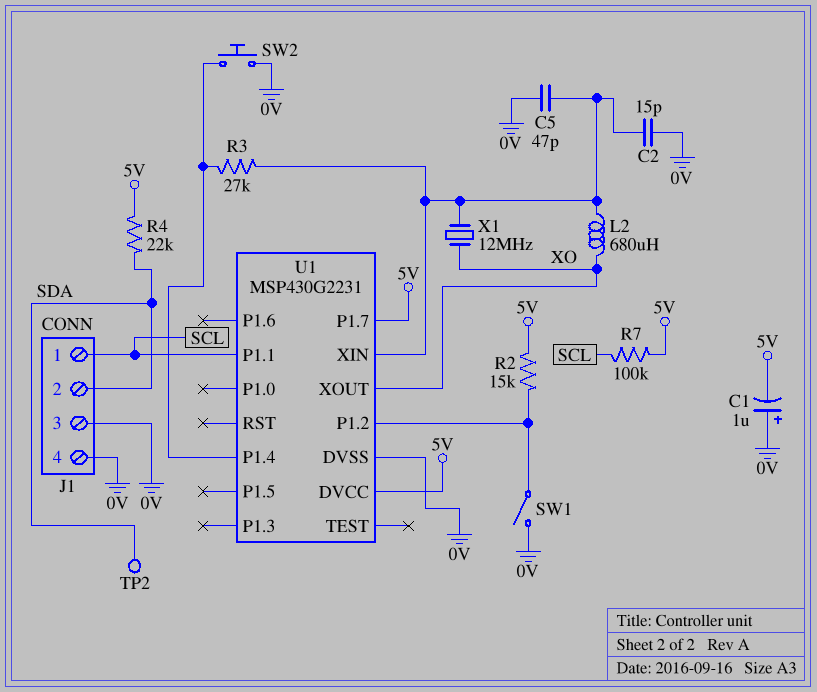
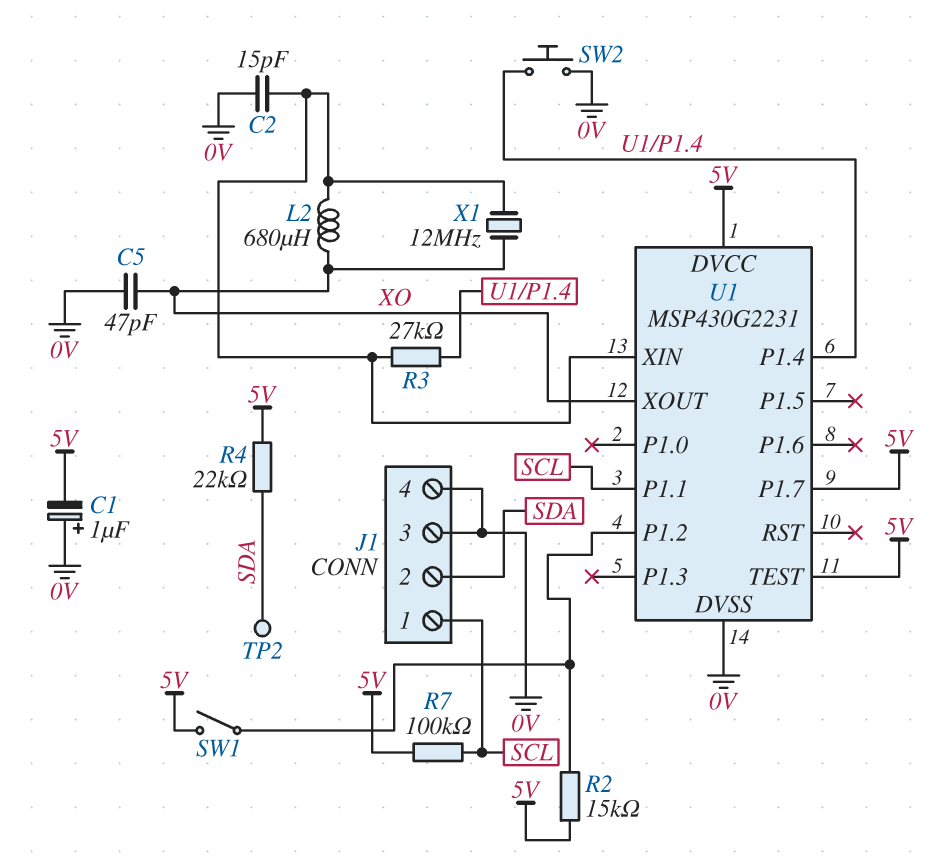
C5: 47pF (0V, U1/XIN) -> 47pF (0V, XO)
SW1: switch (0V, U1/P1.2) -> switch (5V, U1/P1.2)
U1 pin TEST: none -> 5V

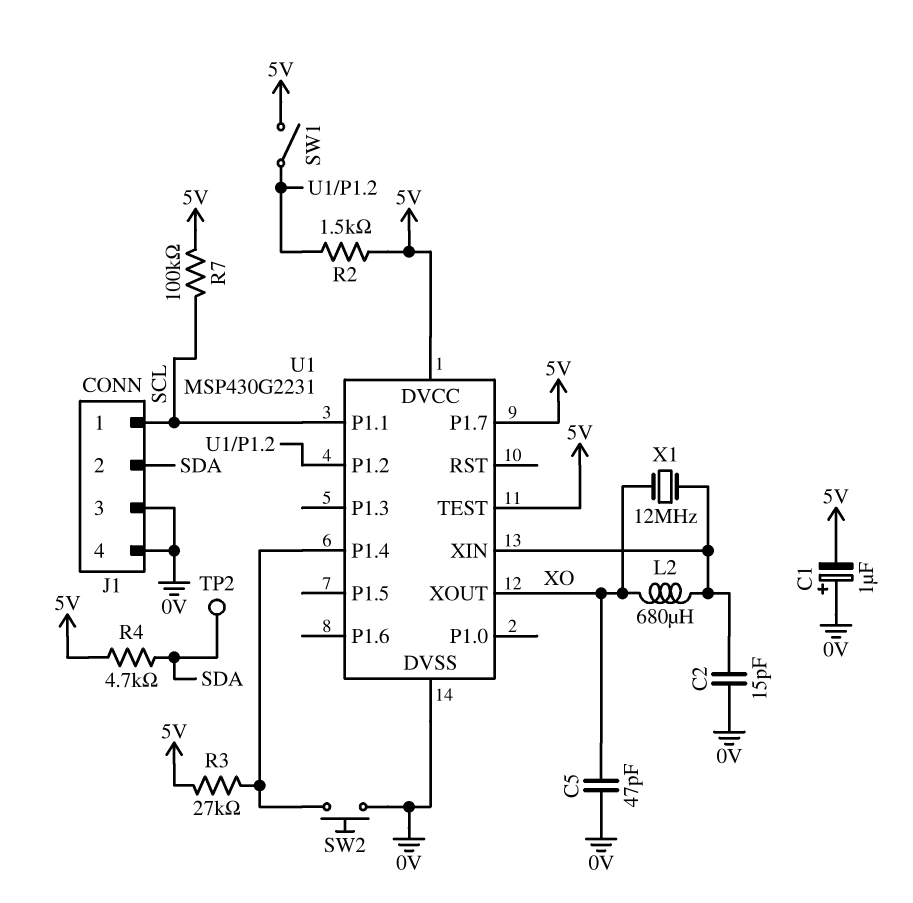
R2: 15k (5V, U1/P1.2) -> 1.5k (5V, U1/P1.2)
R3: 27k (U1/P1.4, U1/XIN) -> 27k (5V, U1/P1.4)
R4: 22k (5V, SDA) -> 4.7k (5V, SDA)

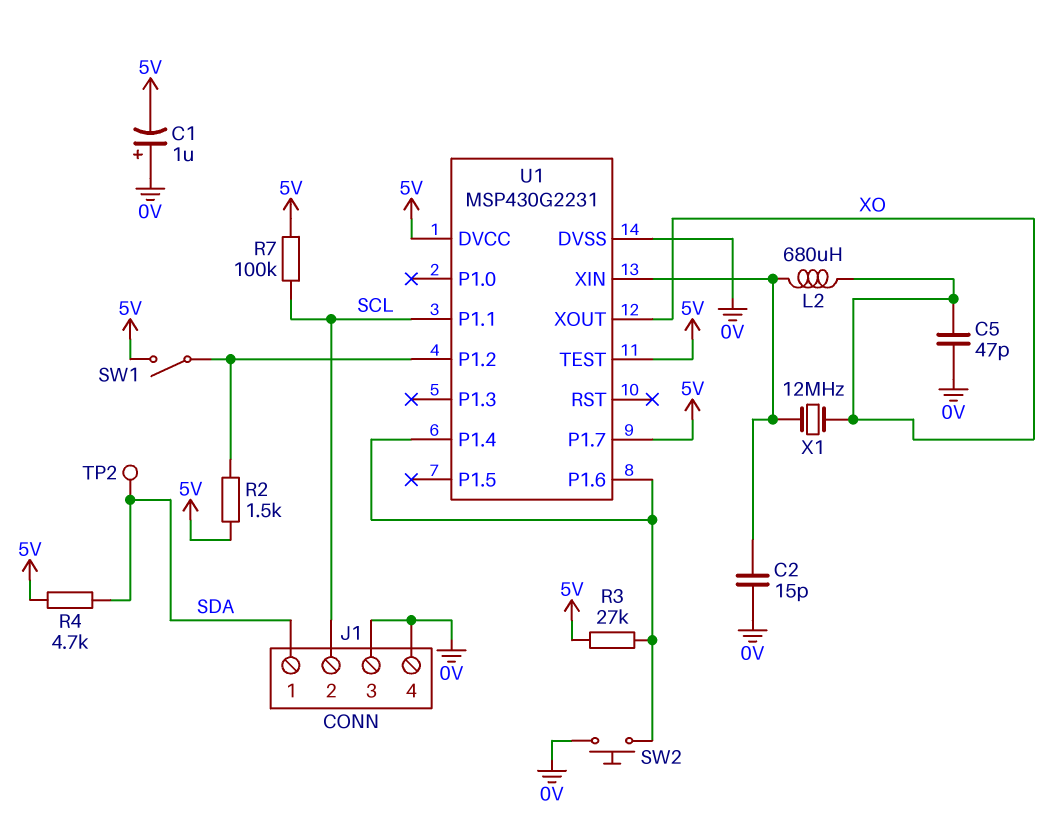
J1 pin 1: SCL -> SDA
J1 pin 2: SDA -> SCL
U1 pin P1.6: none -> U1/P1.4

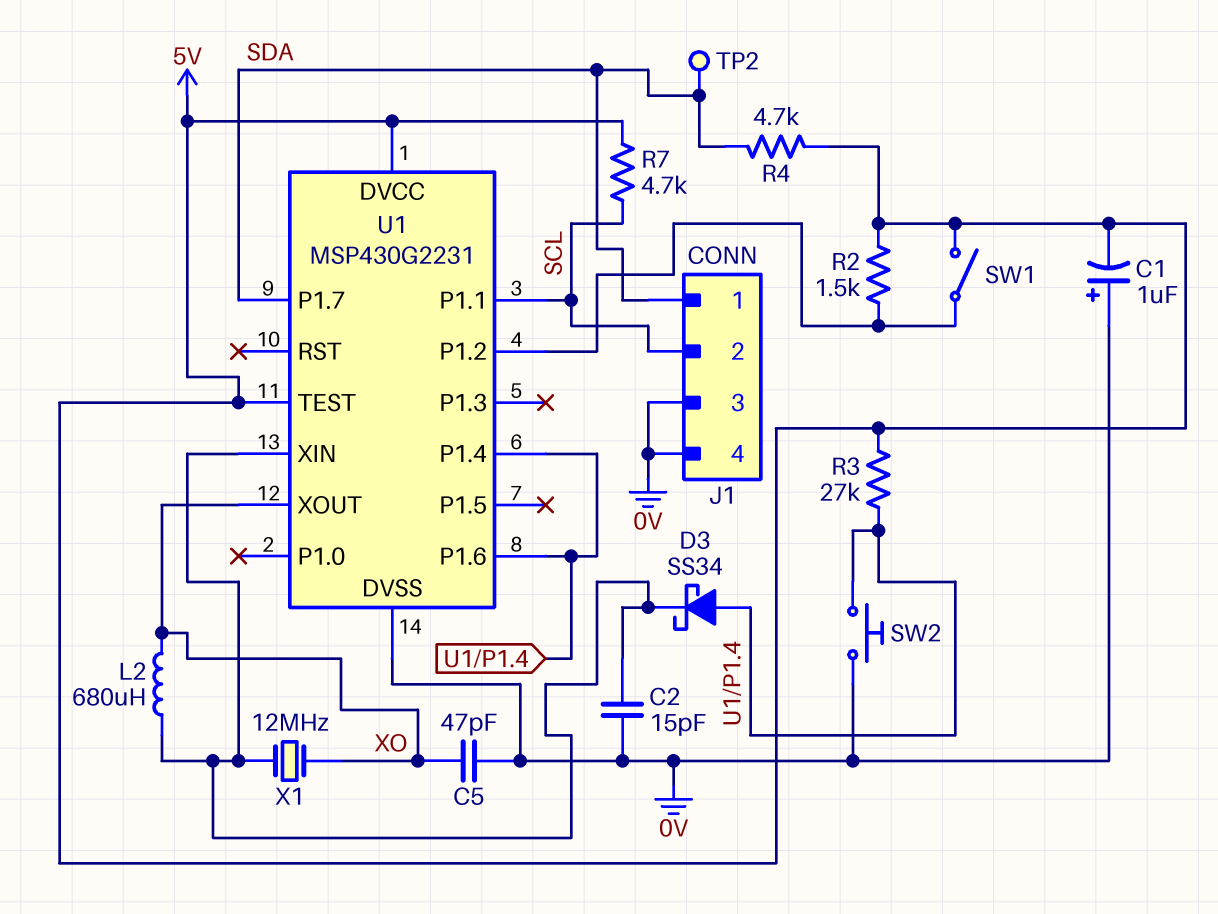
D3: none -> schottky SS34 (A U1/P1.4, K U1/XIN)
R7: 100k (5V, SCL) -> 4.7k (5V, SCL)
U1 pin P1.7: 5V -> SDA

